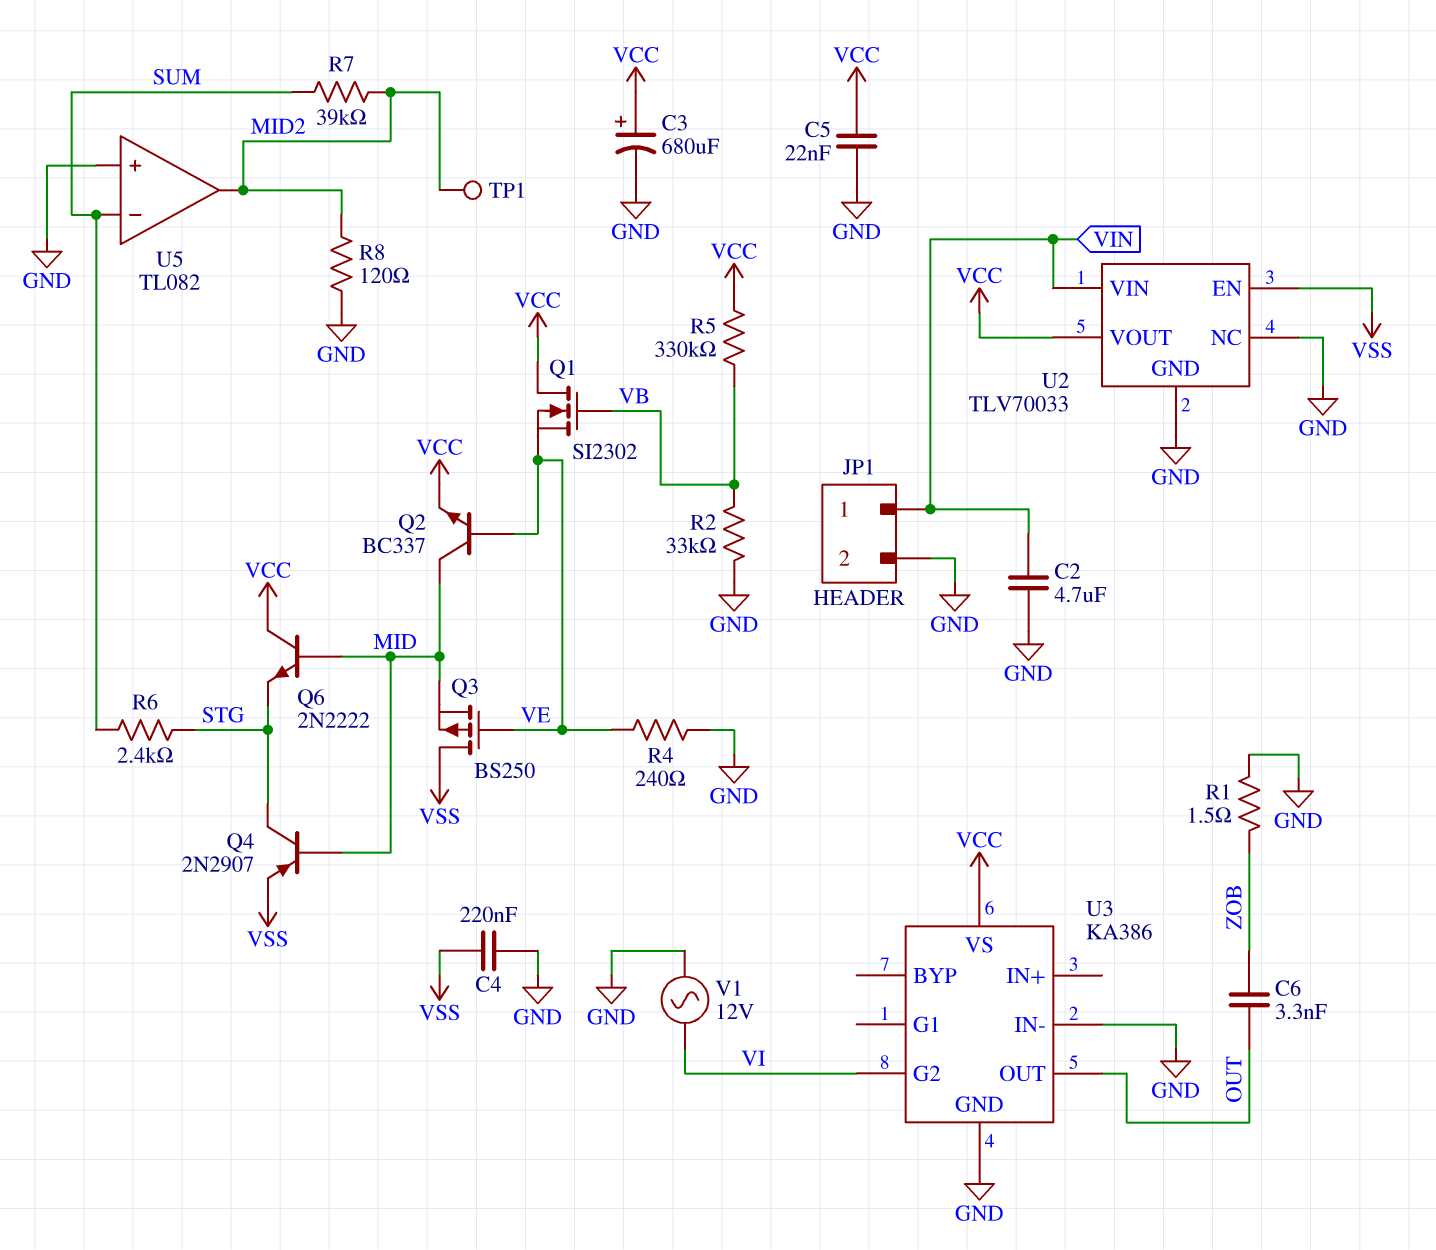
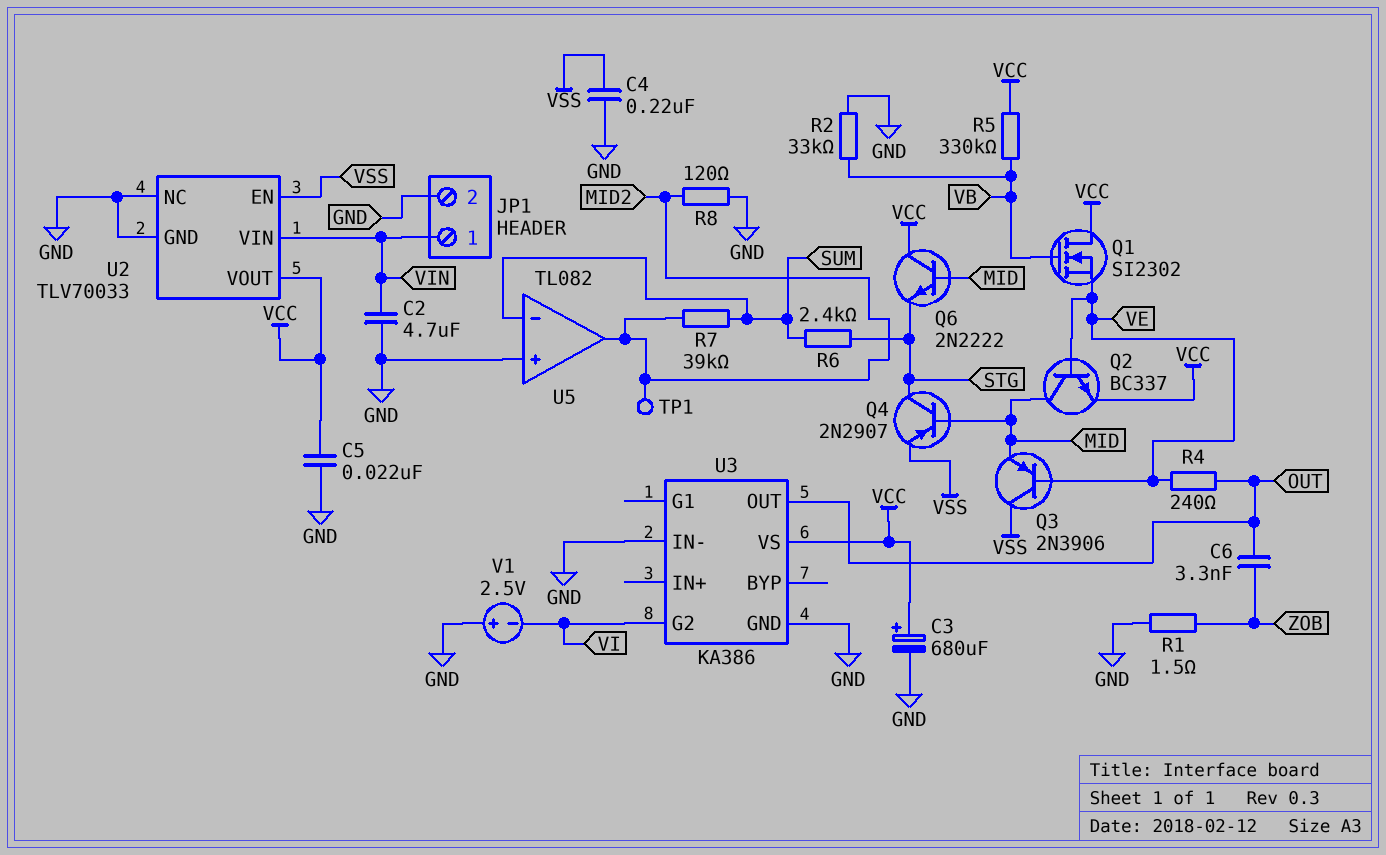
Q3: PMOS BS250 (G VE, D VSS, S MID) -> PNP 2N3906 (B VE, C VSS, E MID)
R4: 240 (GND, VE) -> 240 (OUT, VE)
V1: AC 12V (GND, VI) -> 2.5V (plus GND, minus VI)

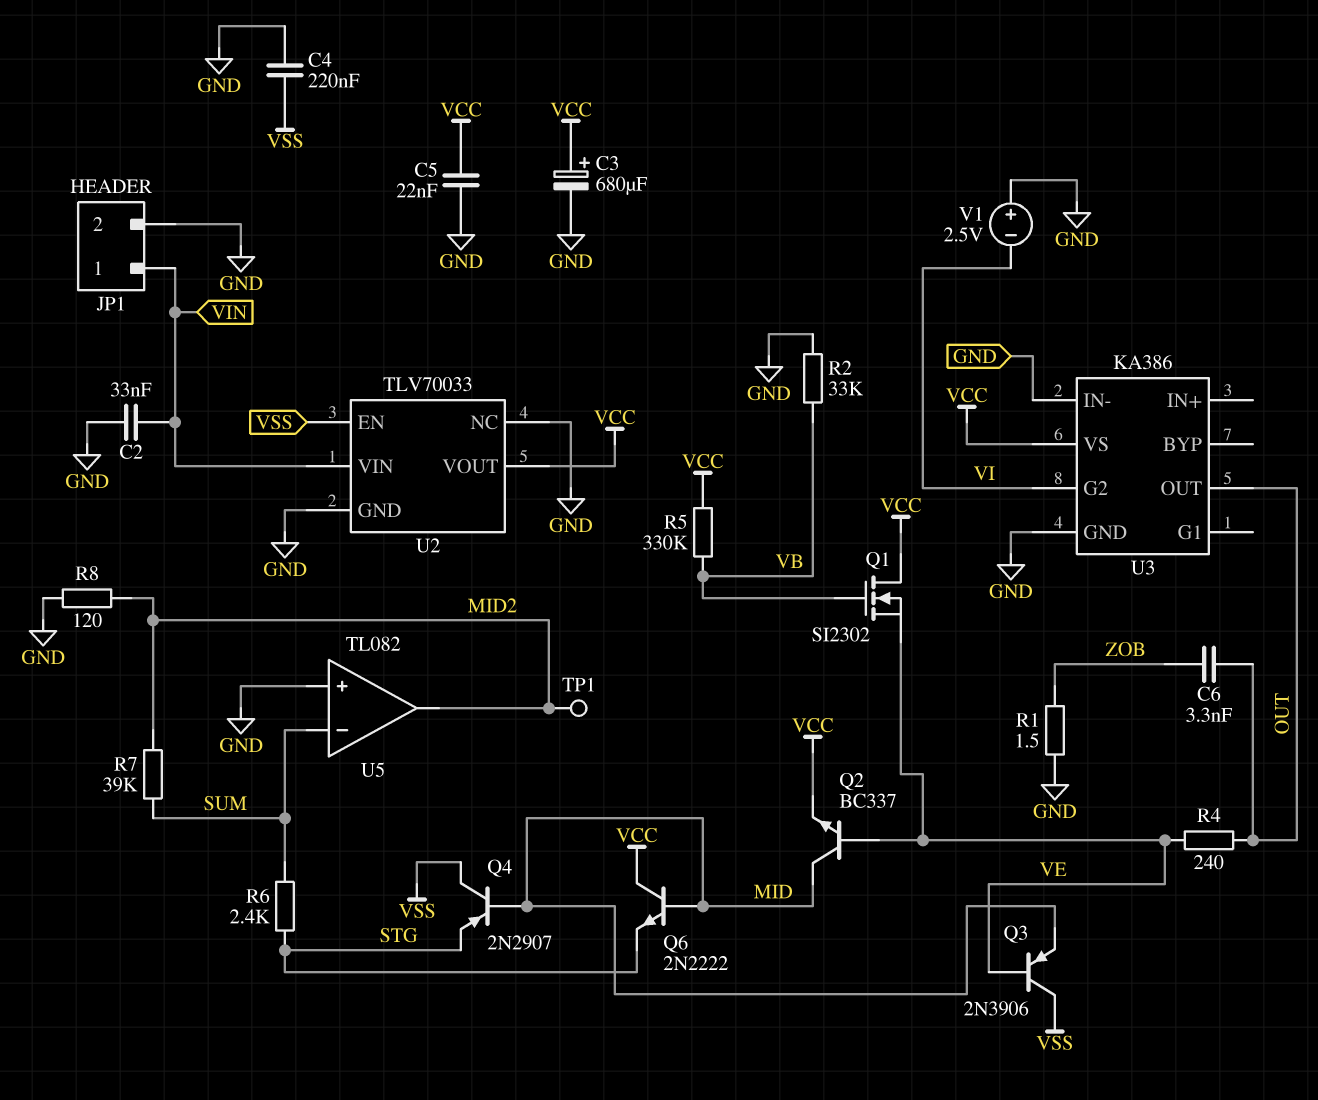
C2: 4.7uF (GND, VIN) -> 33nF (GND, VIN)
Q4: PNP 2N2907 (B MID, C STG, E VSS) -> PNP 2N2907 (B MID, C VSS, E STG)

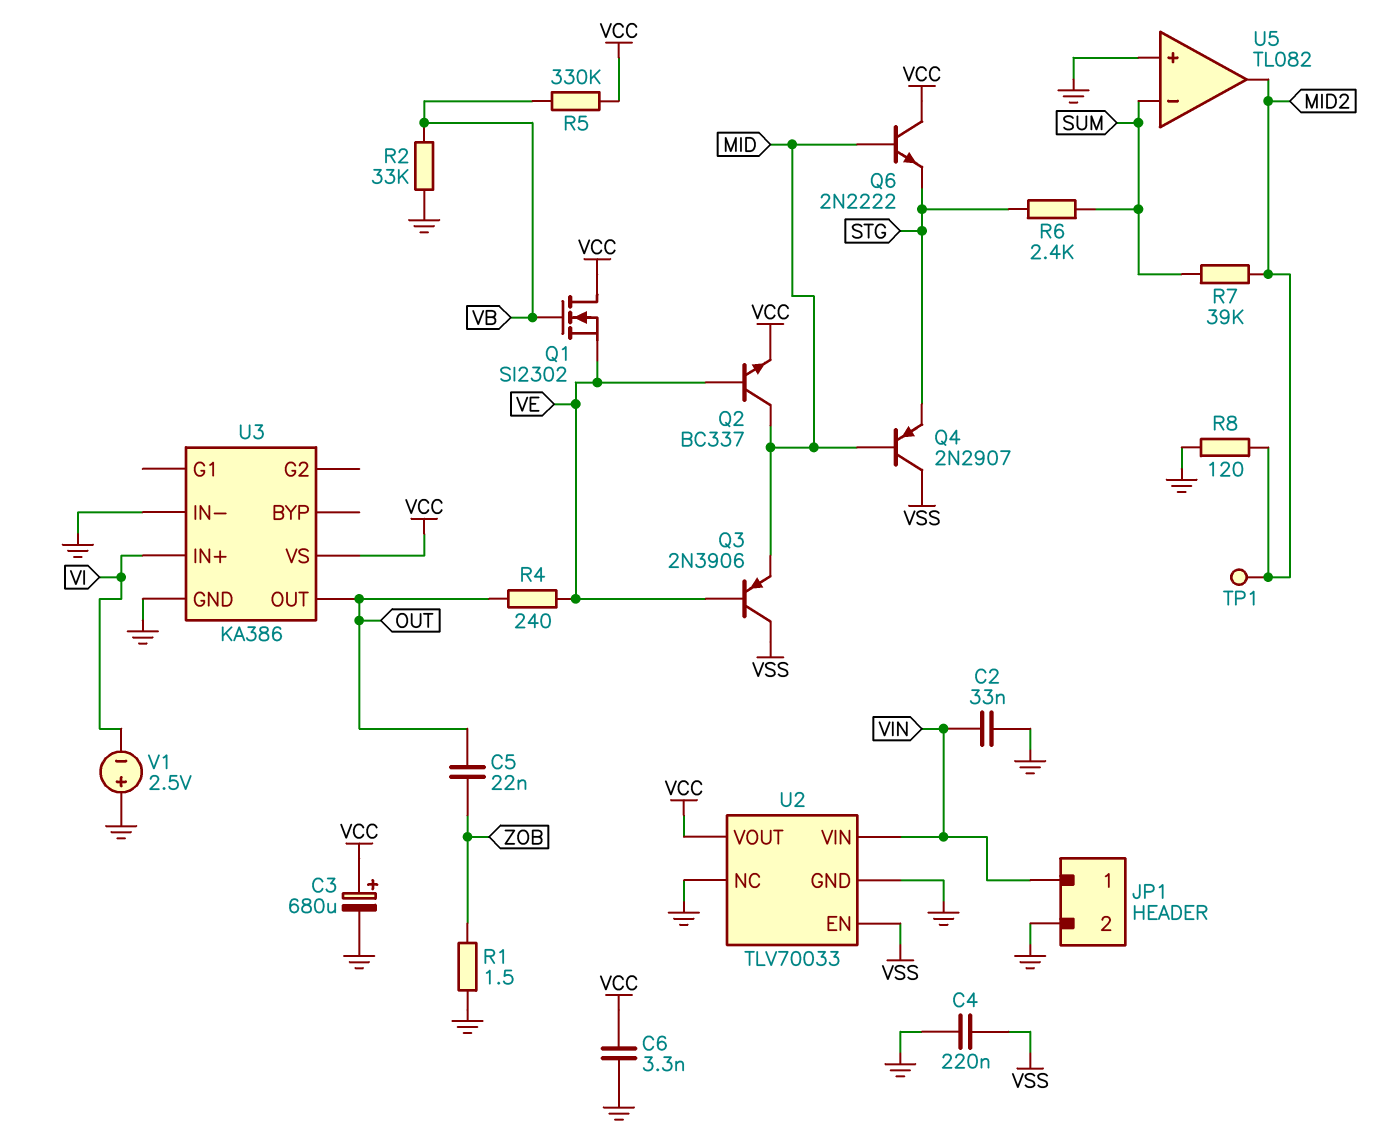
C5: 22nF (GND, VCC) -> 22nF (OUT, ZOB)
C6: 3.3nF (OUT, ZOB) -> 3.3nF (GND, VCC)
U3 pin G2: VI -> none
U3 pin IN+: none -> VI

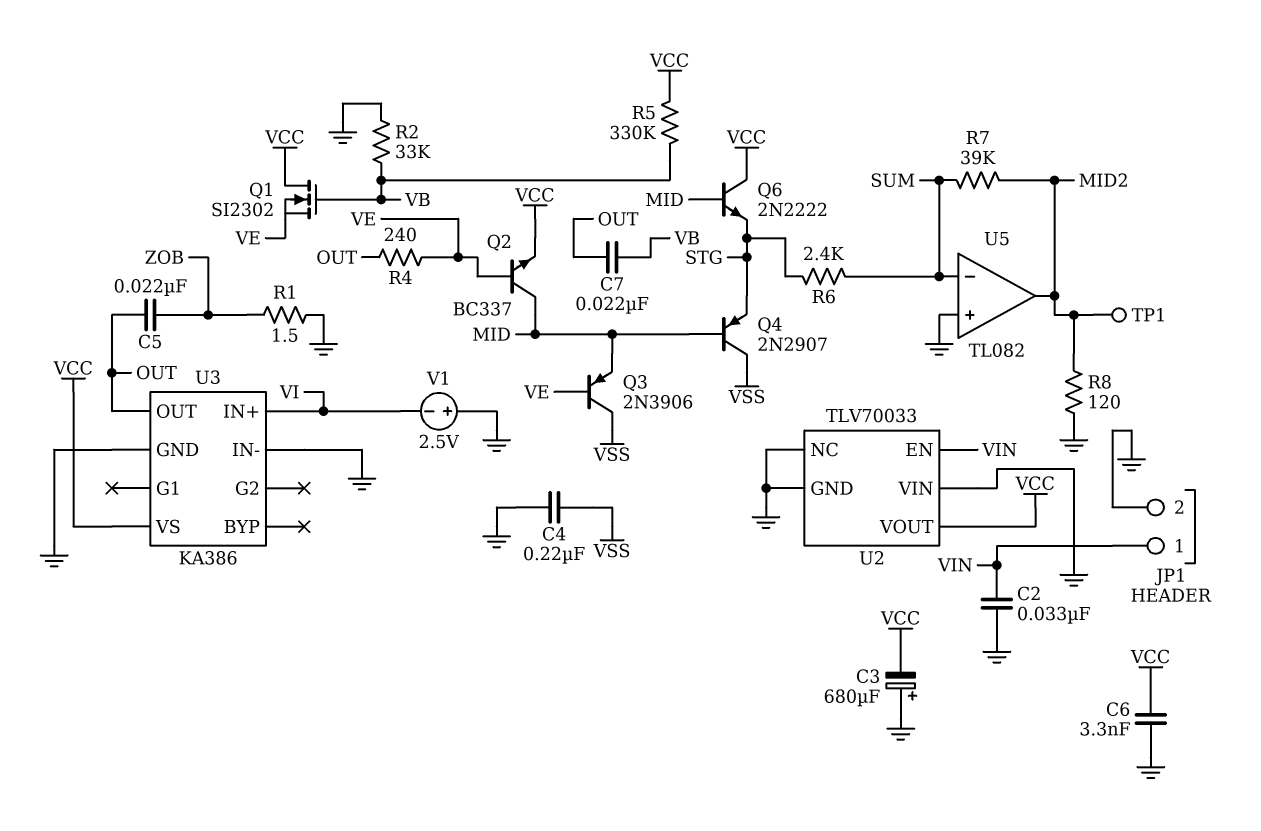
C3: 680uF (plus VCC, minus GND) -> 680uF (plus GND, minus VCC)
C7: none -> 22nF (OUT, VB)
U2 pin EN: VSS -> VIN
U2 pin VIN: VIN -> GND

